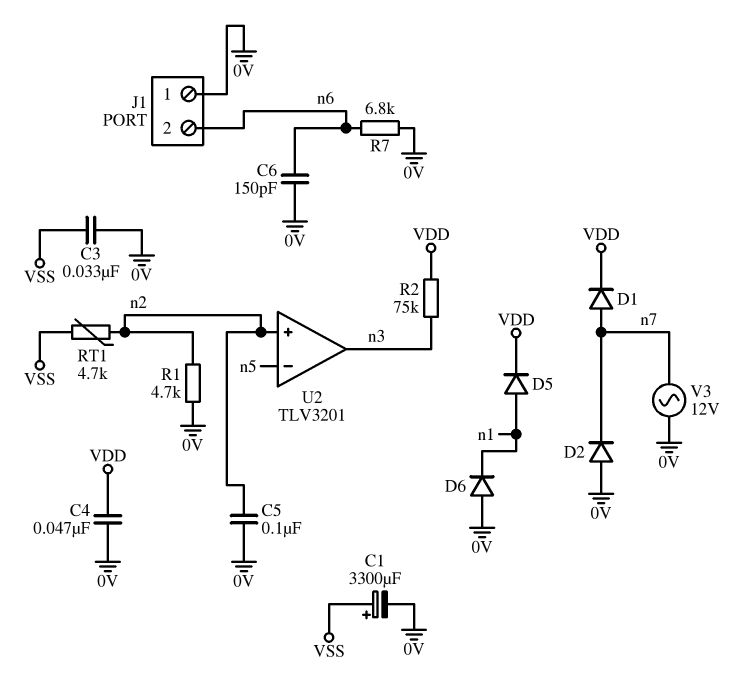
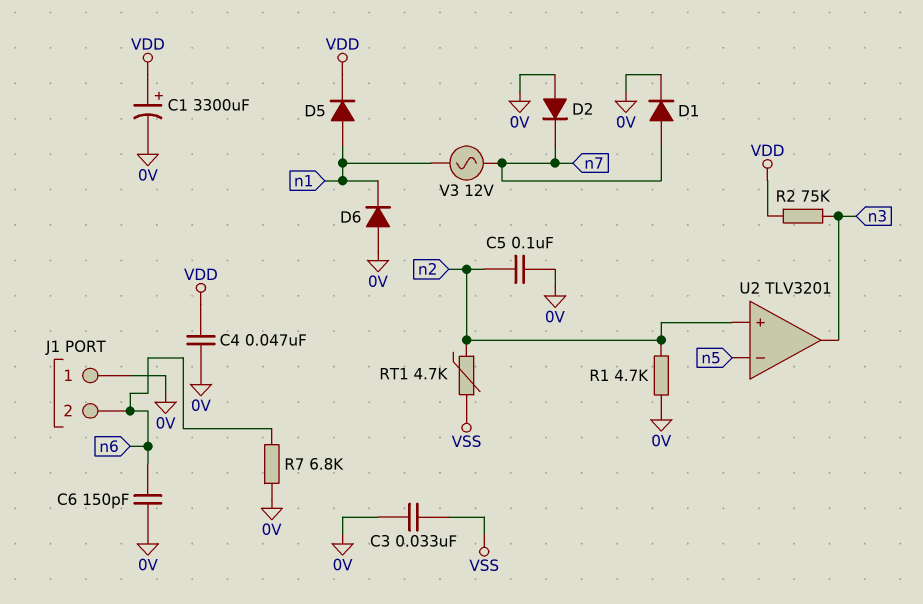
C1: 3300uF (plus VSS, minus 0V) -> 3300uF (plus VDD, minus 0V)
D1: diode (A n7, K VDD) -> diode (A n7, K 0V)
V3: AC 12V (0V, n7) -> AC 12V (n1, n7)

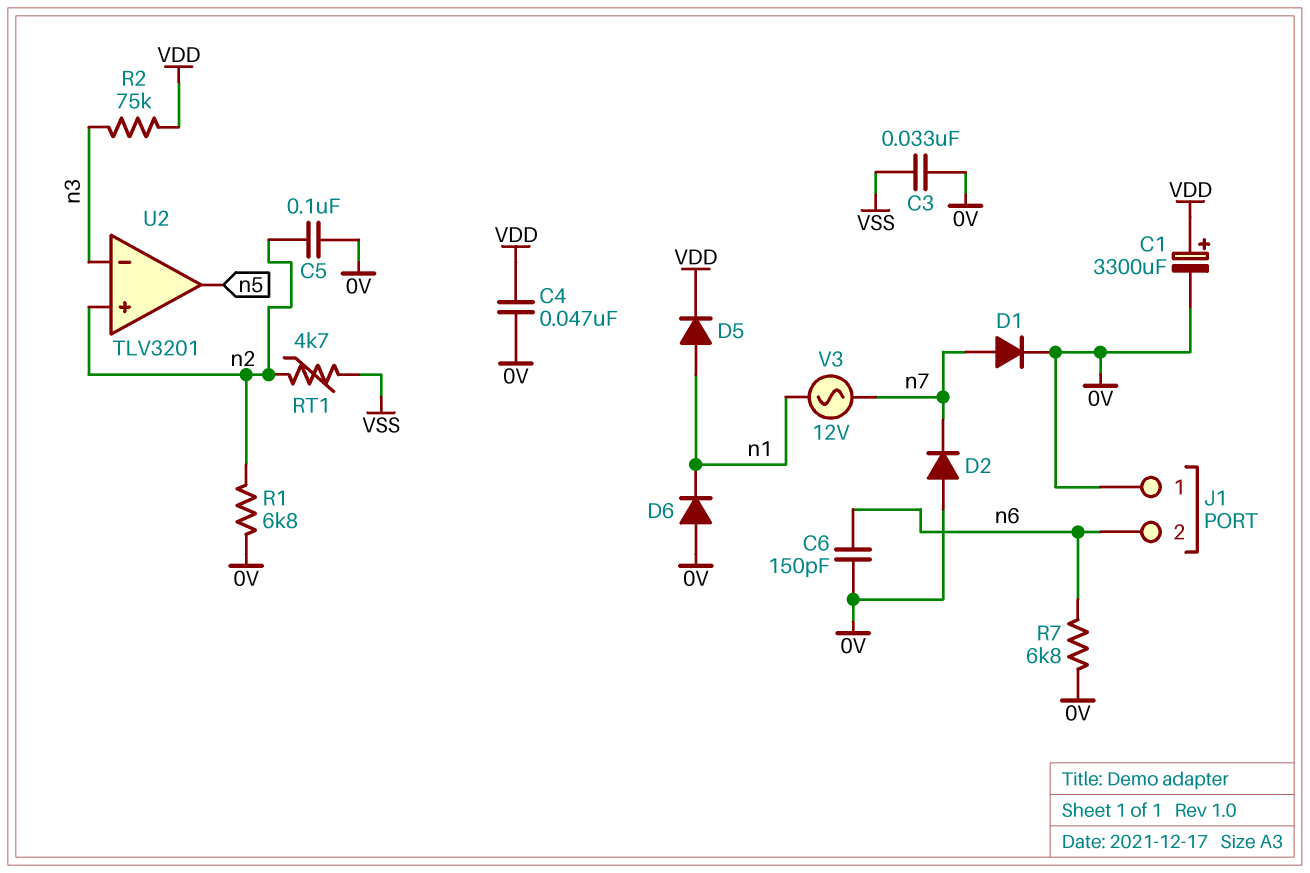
R1: 4.7k (0V, n2) -> 6.8k (0V, n2)
U2 pin in-: n5 -> n3
U2 pin out: n3 -> n5

